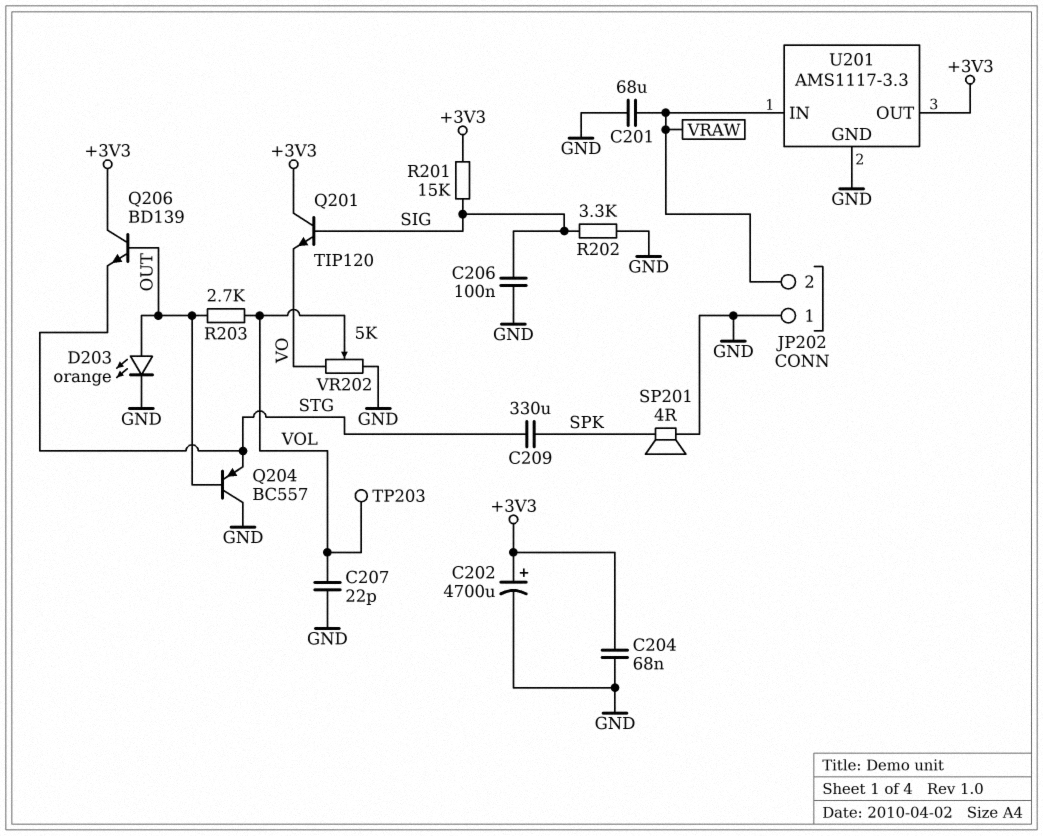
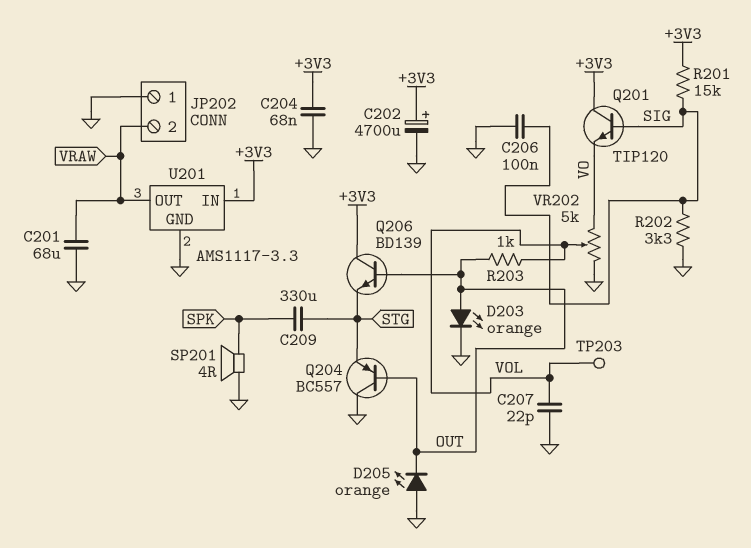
D205: none -> LED orange (A GND, K OUT)
R203: 2.7k (OUT, VOL) -> 1k (OUT, VOL)
U201 pin IN: VRAW -> +3V3
U201 pin OUT: +3V3 -> VRAW

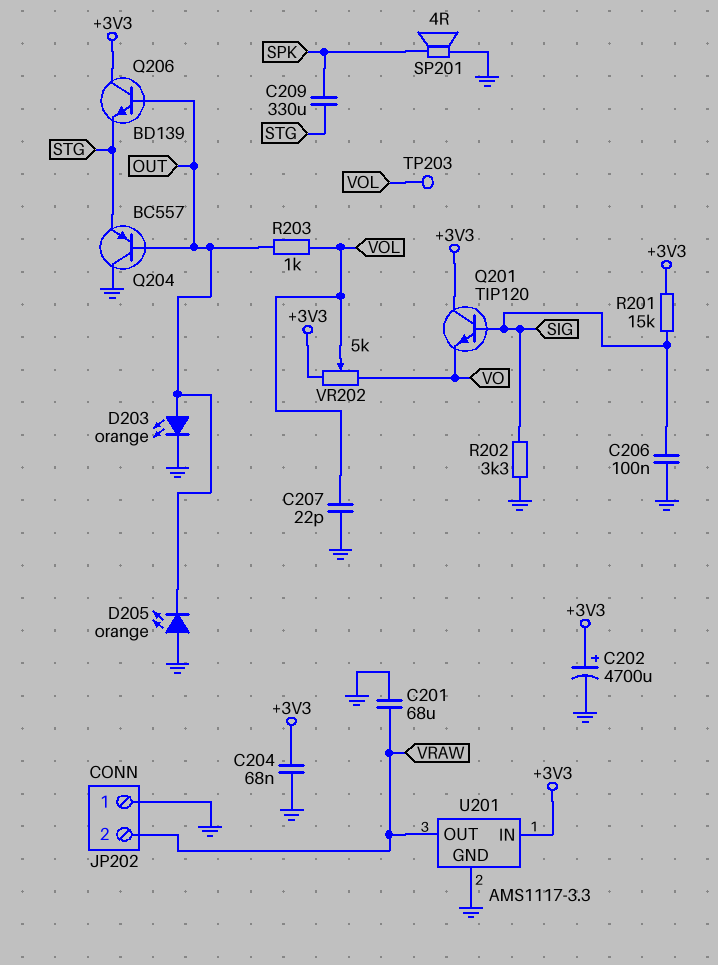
VR202: 5k (GND, VO, wiper VOL) -> 5k (+3V3, VO, wiper VOL)

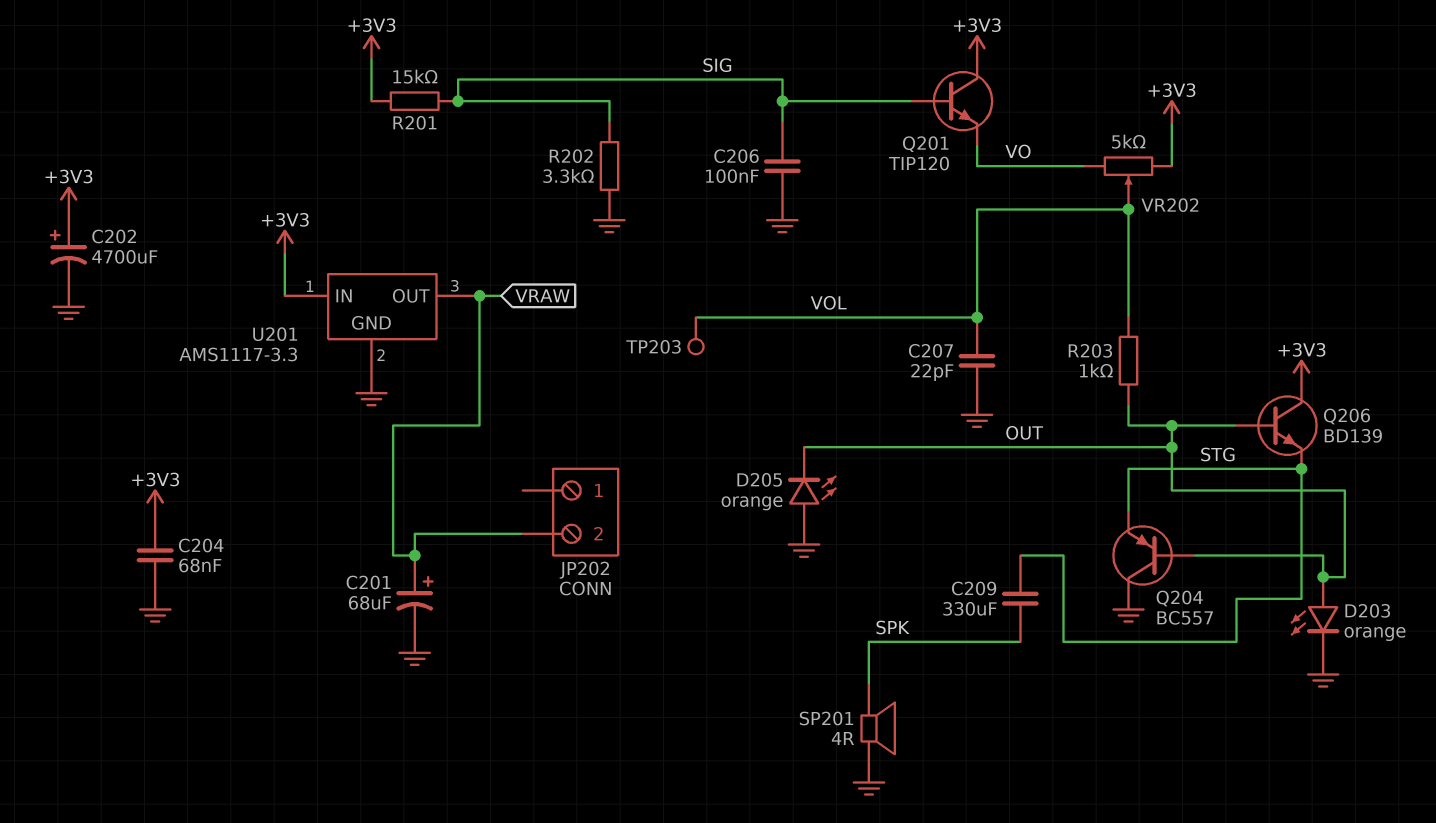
C201: 68uF (GND, VRAW) -> 68uF (plus VRAW, minus GND)
JP202 pin 1: GND -> none

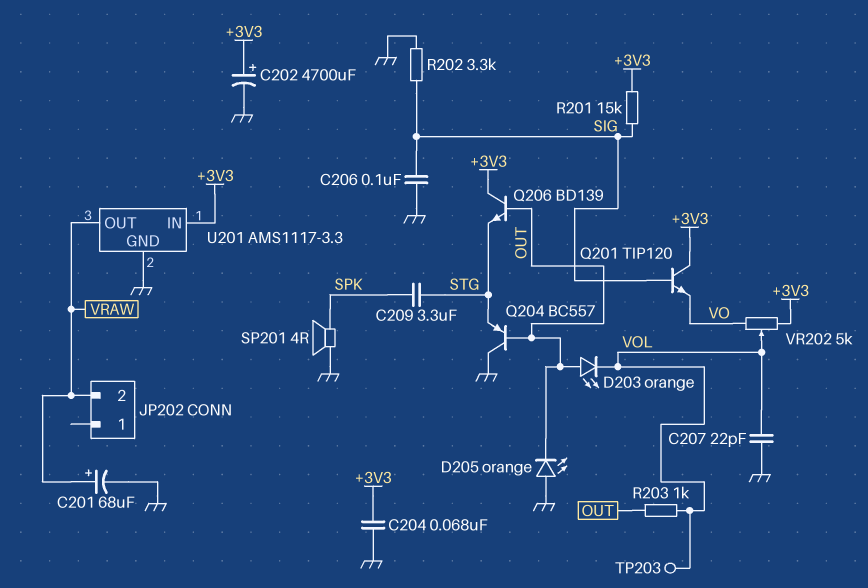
C209: 330uF (SPK, STG) -> 3.3uF (SPK, STG)
D203: LED orange (A OUT, K GND) -> LED orange (A OUT, K VOL)

